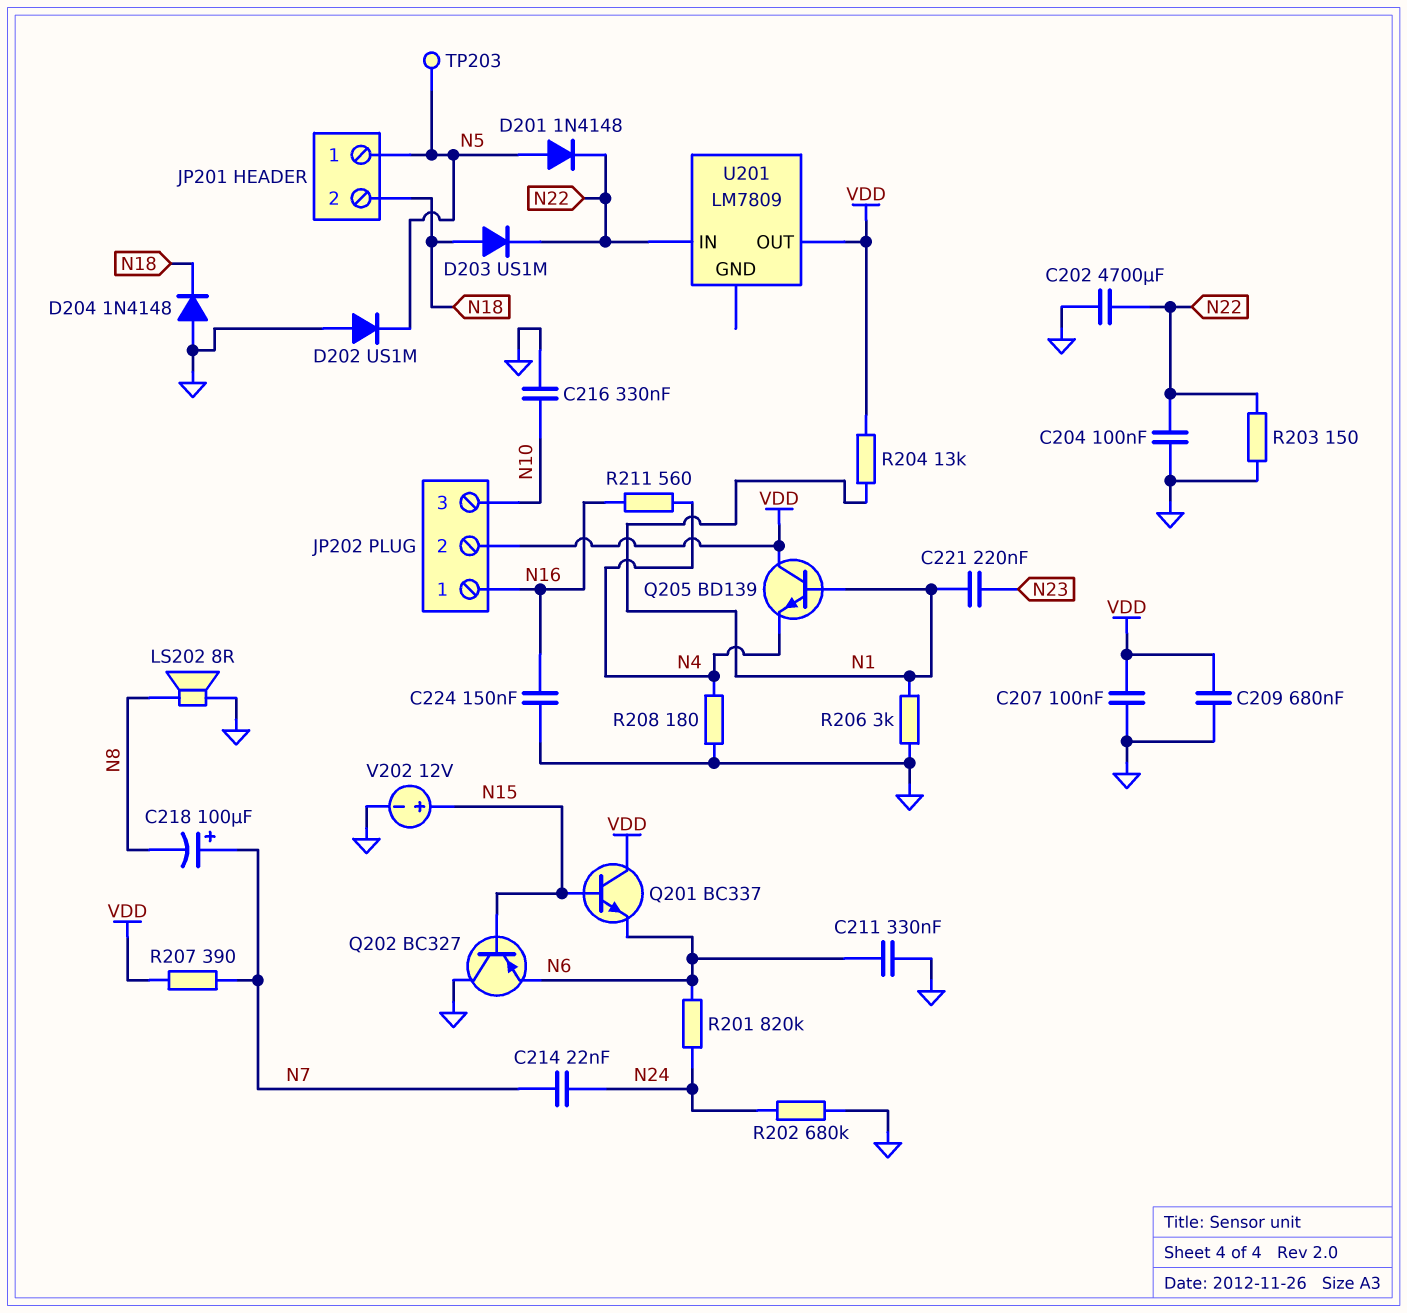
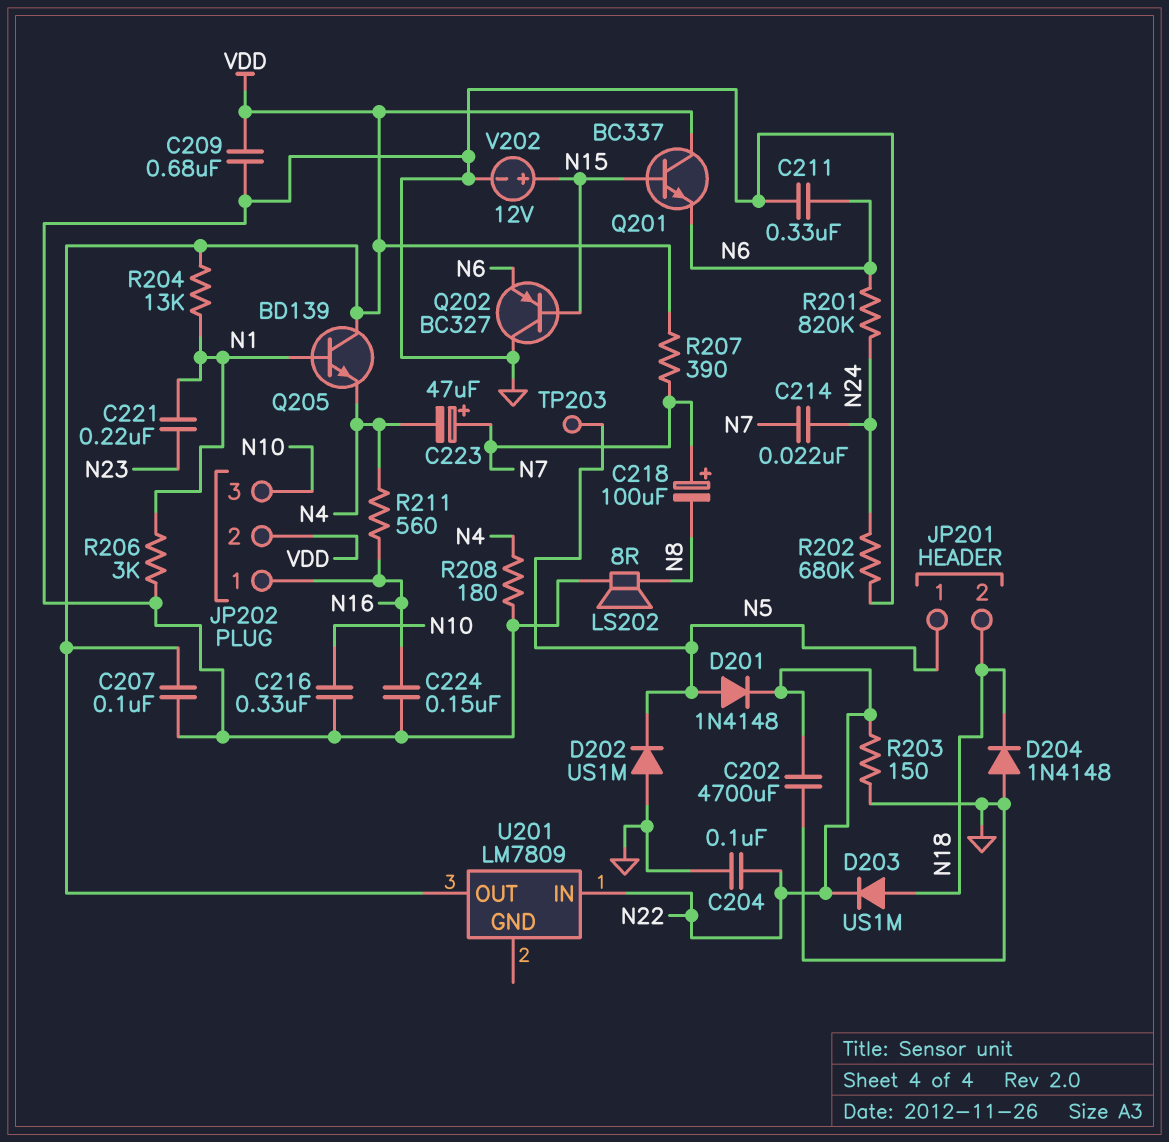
C223: none -> 47uF (plus N7, minus N4)

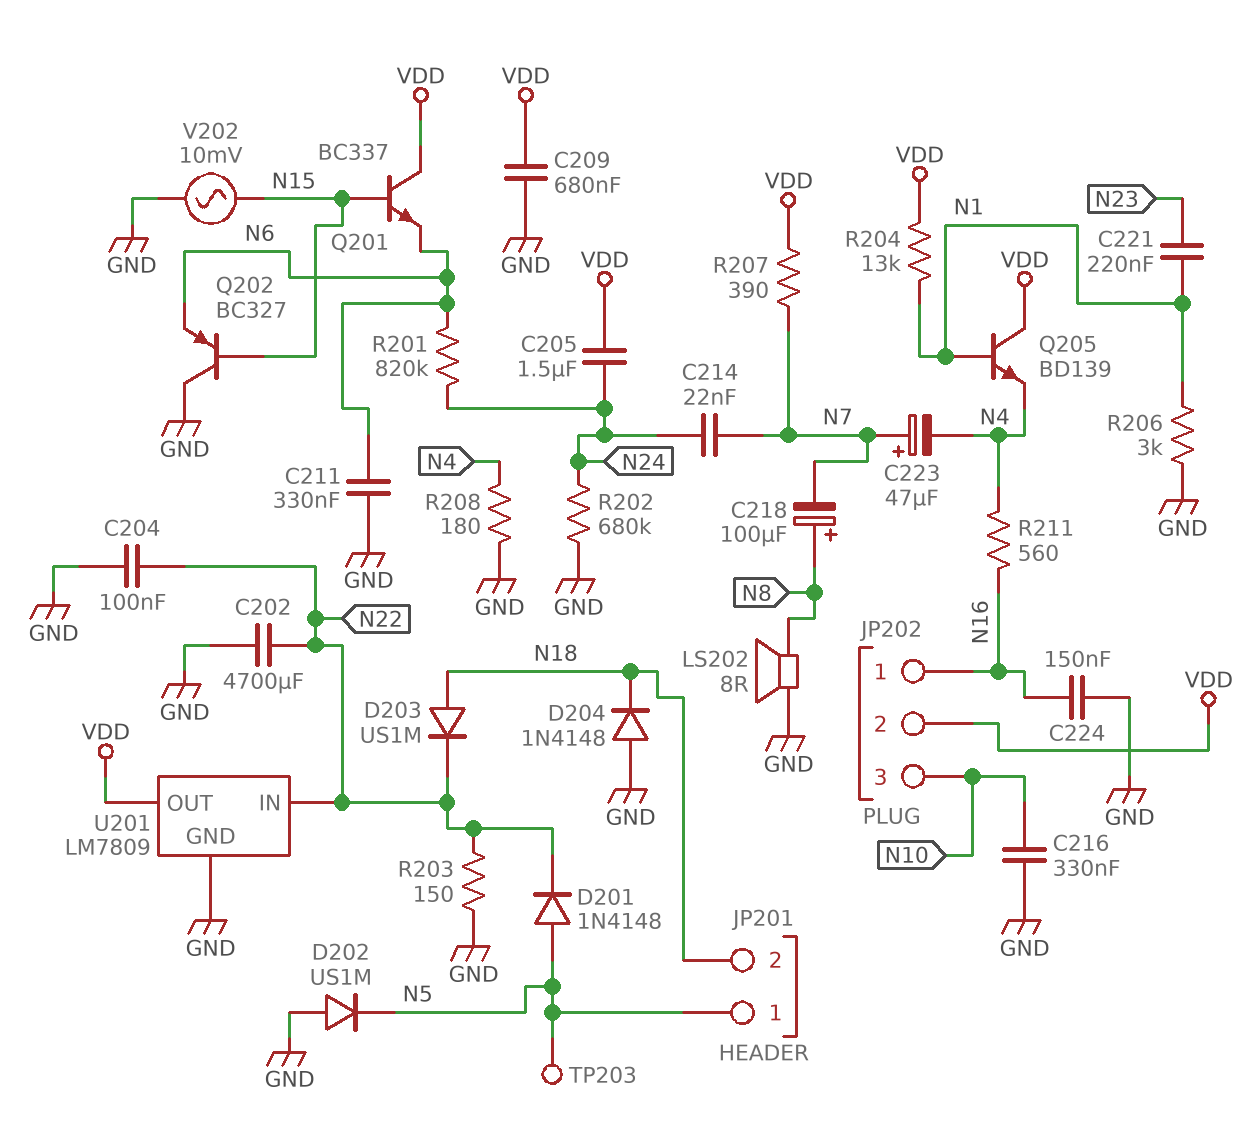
C205: none -> 1.5uF (N24, VDD)
C207: 100nF (GND, VDD) -> none
C218: 100uF (plus N7, minus N8) -> 100uF (plus N8, minus N7)
U201 pin GND: none -> GND
V202: 12V (plus N15, minus GND) -> AC 10mV (GND, N15)

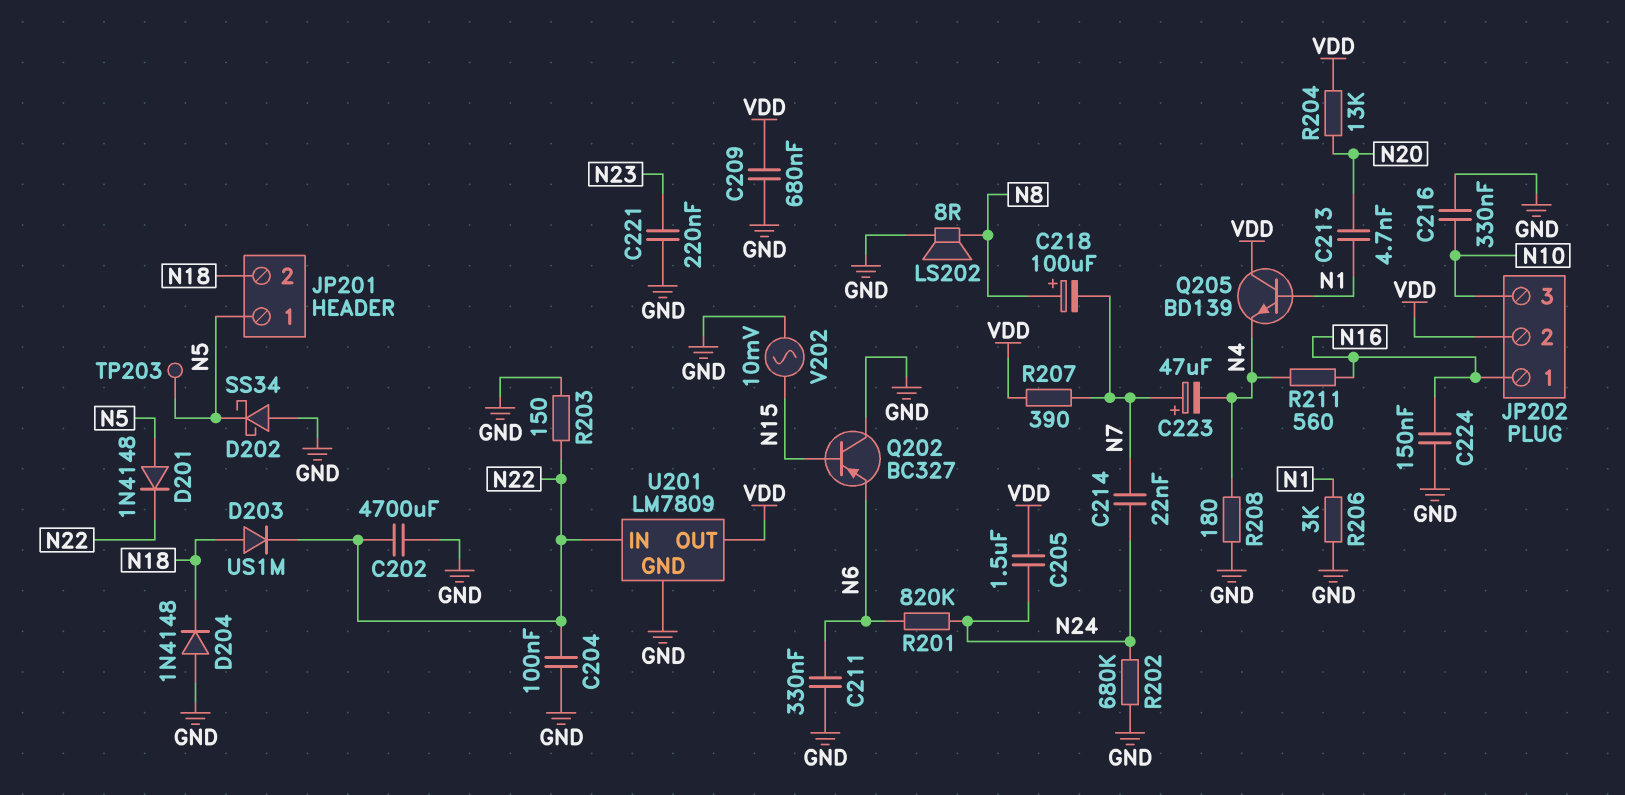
C213: none -> 4.7nF (N1, N20)
C221: 220nF (N1, N23) -> 220nF (GND, N23)
D202: diode US1M (A GND, K N5) -> schottky SS34 (A GND, K N5)
Q201: NPN BC337 (B N15, C VDD, E N6) -> none
R204: 13k (N1, VDD) -> 13k (N20, VDD)

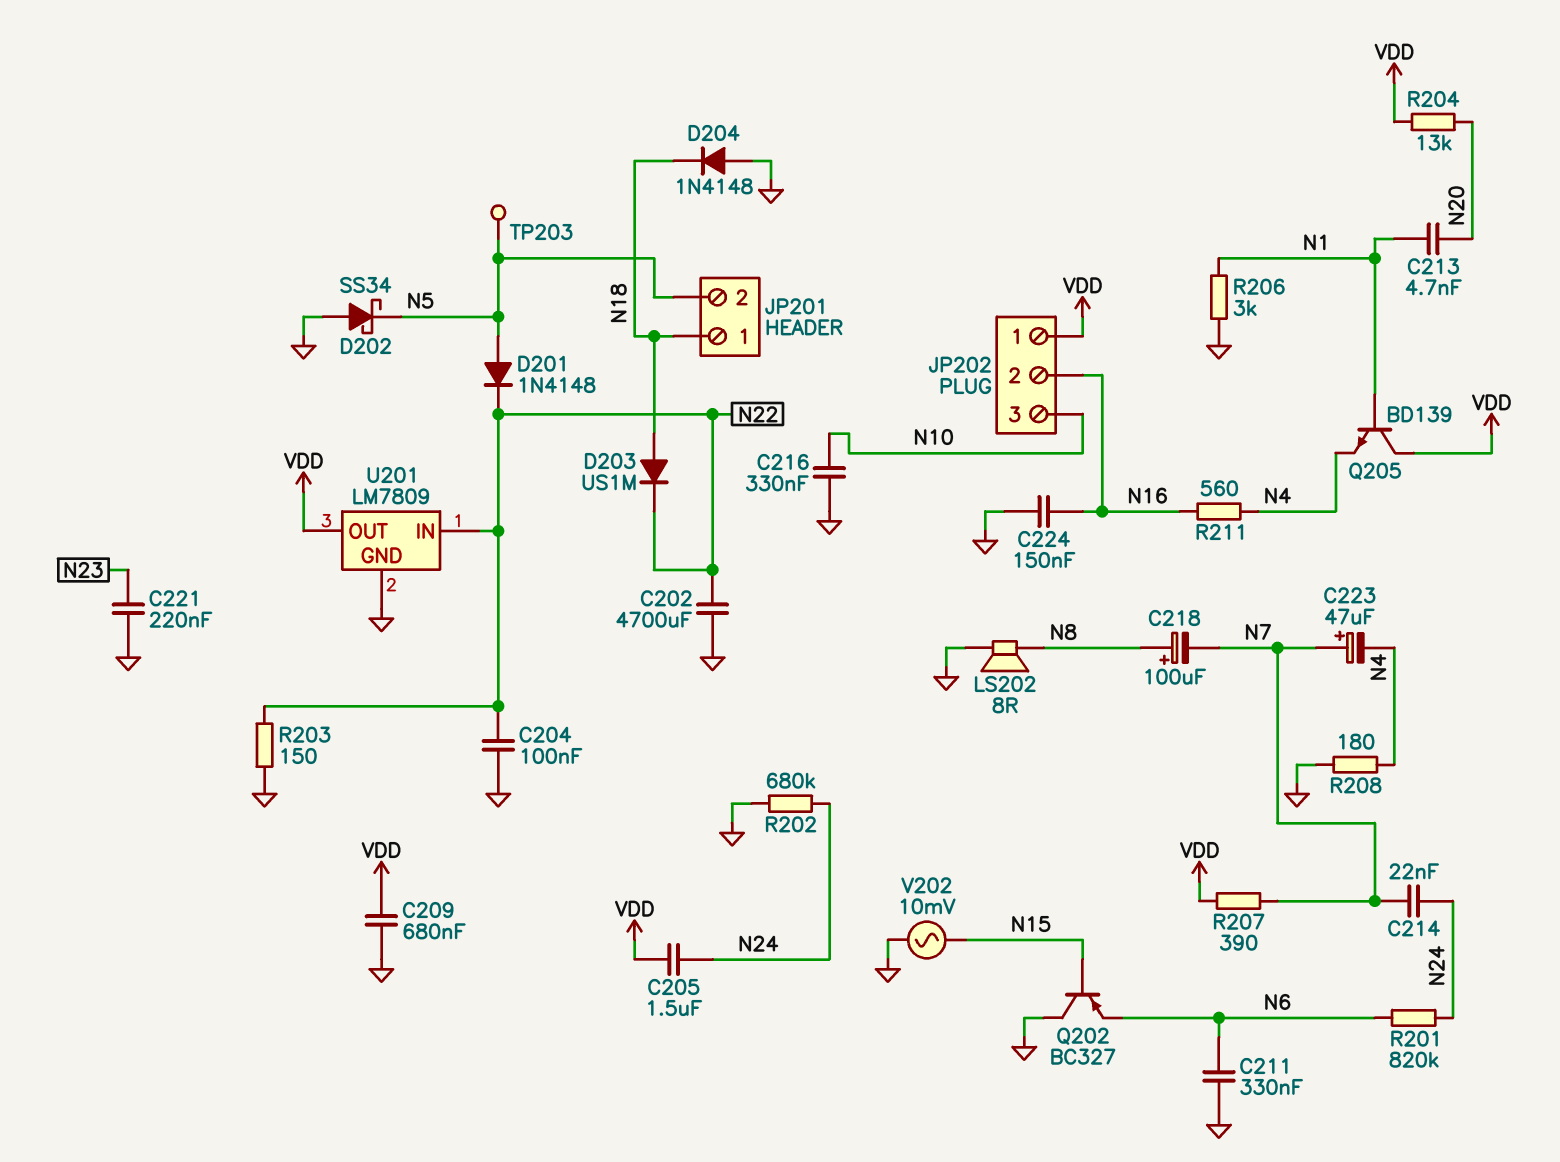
JP201 pin 1: N5 -> N18
JP201 pin 2: N18 -> N5
JP202 pin 1: N16 -> VDD
JP202 pin 2: VDD -> N16

